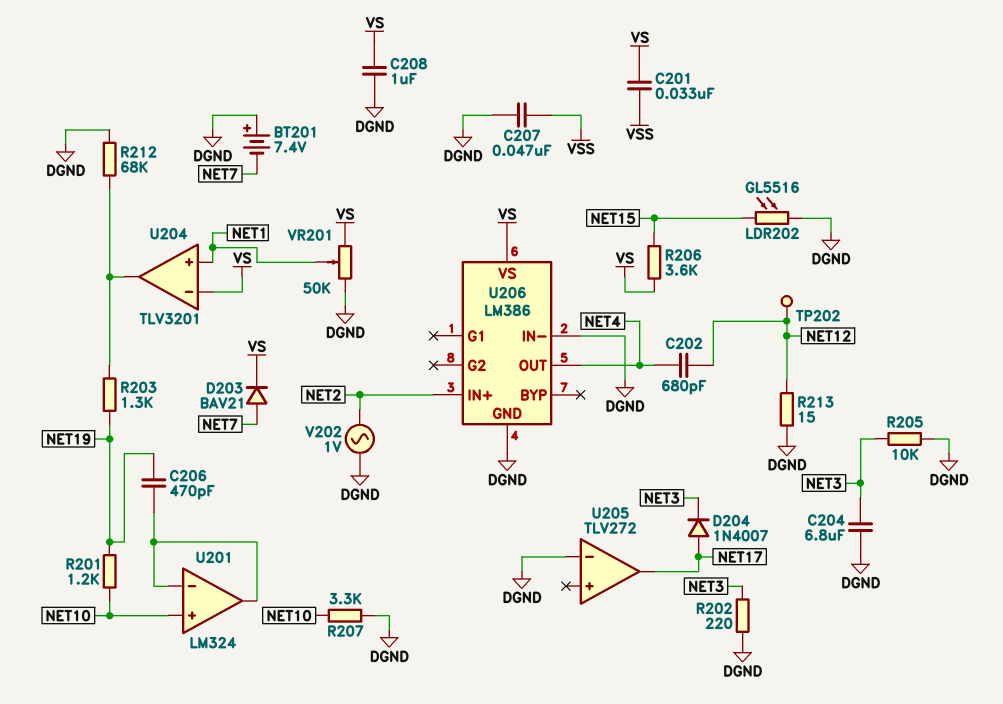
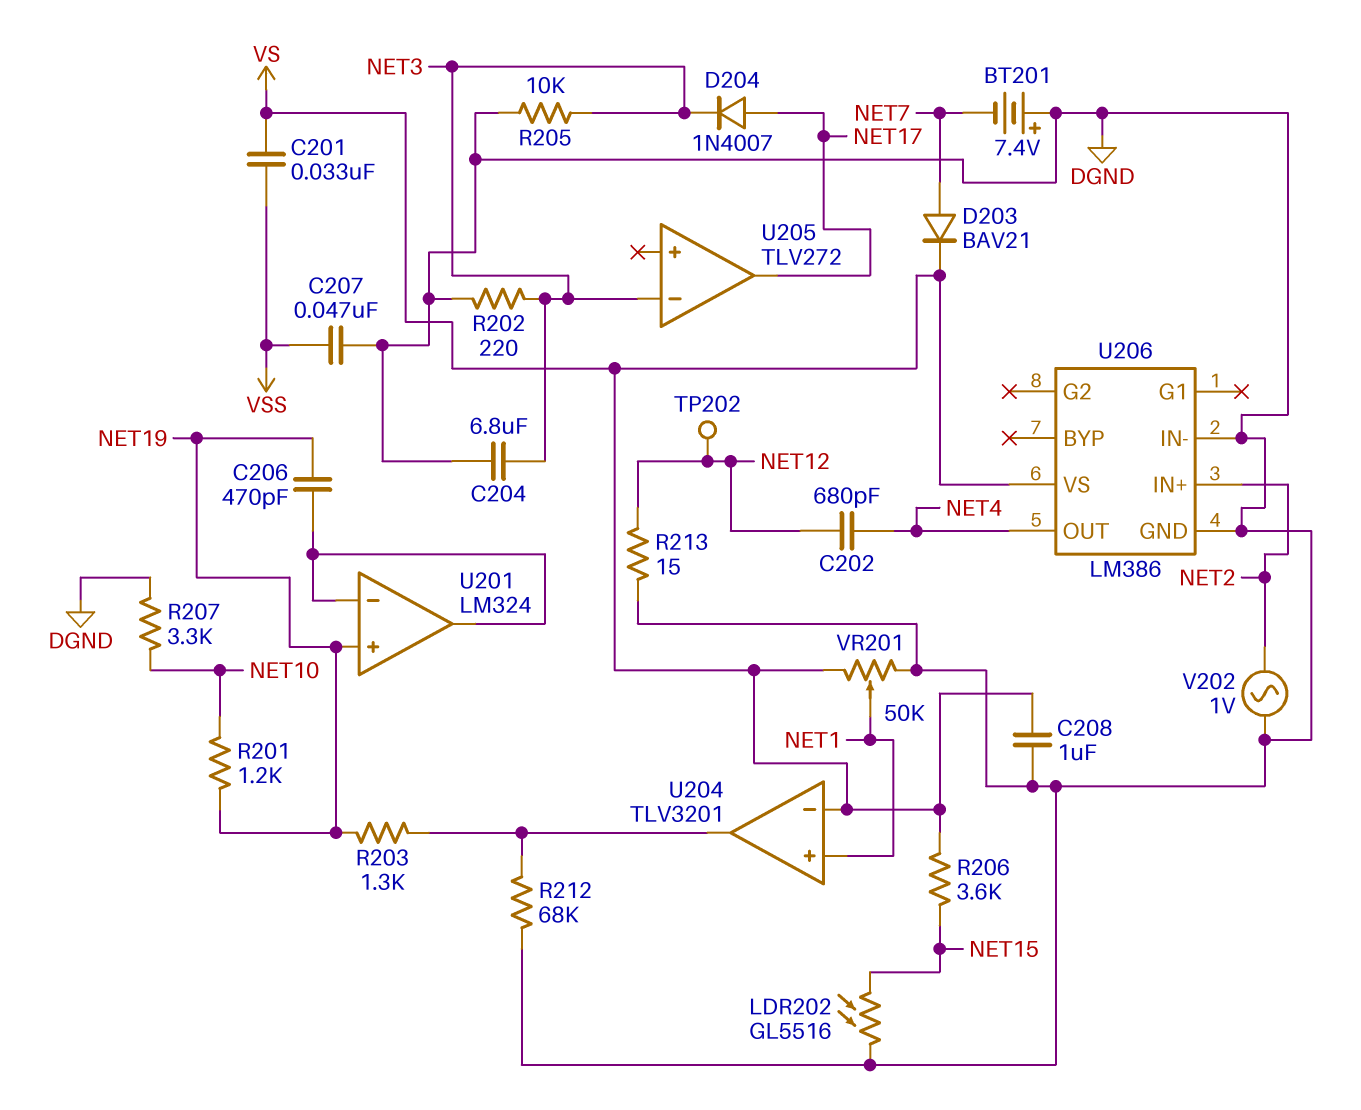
U201 pin in+: NET10 -> NET19
U205 pin in-: DGND -> NET3

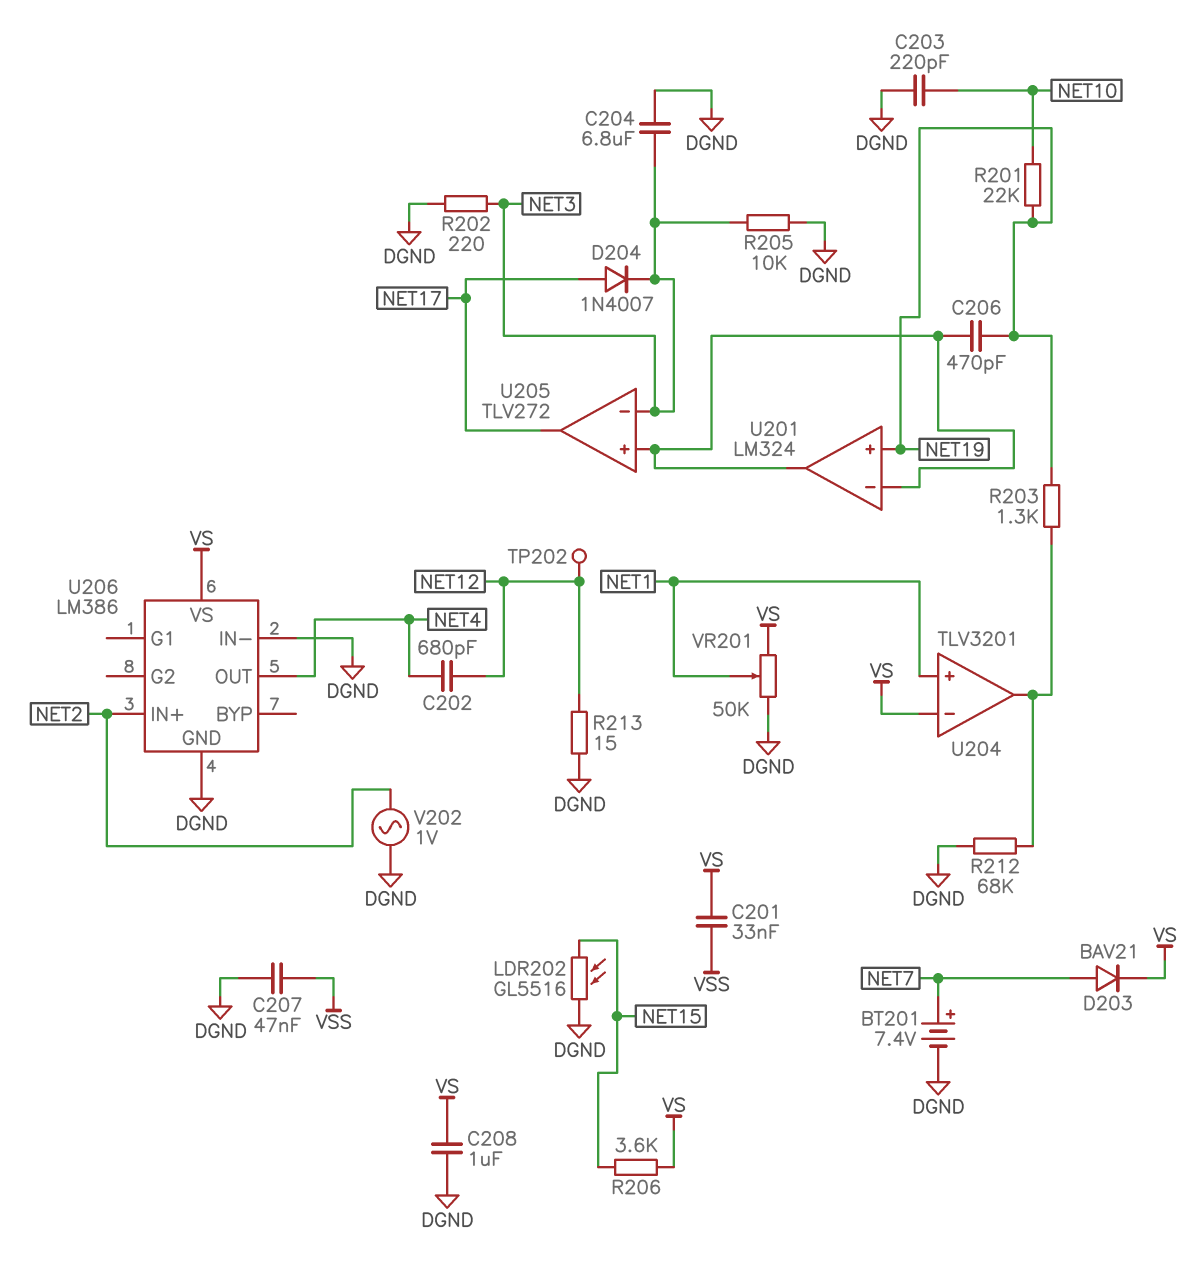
BT201: 7.4V (plus DGND, minus NET7) -> 7.4V (plus NET7, minus DGND)
C203: none -> 220pF (DGND, NET10)
R201: 1.2k (NET10, NET19) -> 22k (NET10, NET19)
R207: 3.3k (DGND, NET10) -> none
U205 pin in+: none -> U201/in-

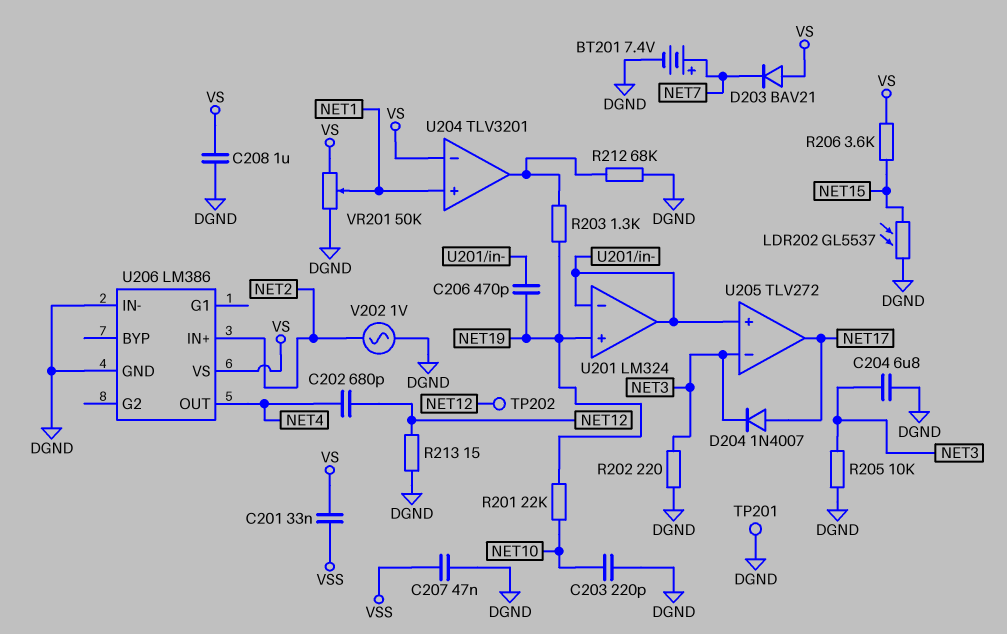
D203: diode BAV21 (A NET7, K VS) -> diode BAV21 (A VS, K NET7)
LDR202: GL5516 (DGND, NET15) -> GL5537 (DGND, NET15)
TP201: none -> test point (DGND)

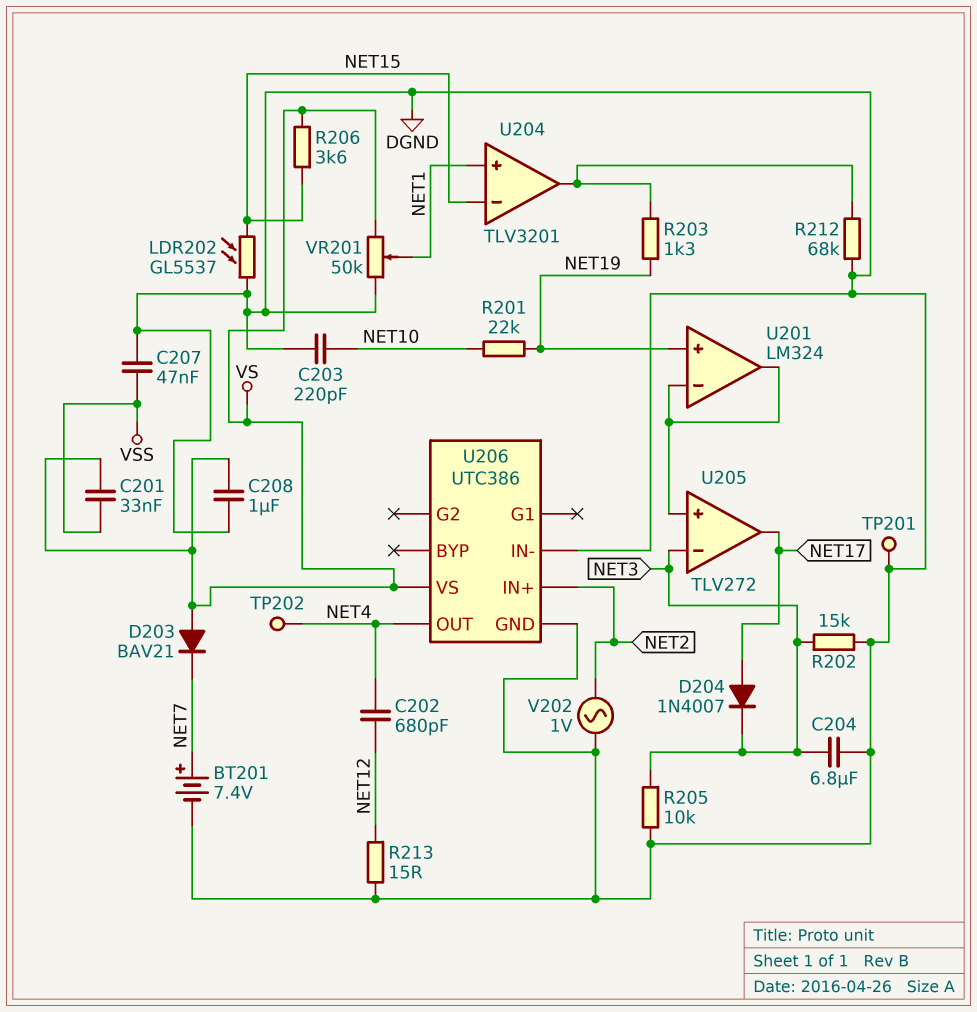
C206: 470pF (NET19, U201/in-) -> none
R202: 220 (DGND, NET3) -> 15k (DGND, NET3)
TP202: test point (NET12) -> test point (NET4)
U204 pin in-: VS -> NET15
U206: LM386 -> UTC386

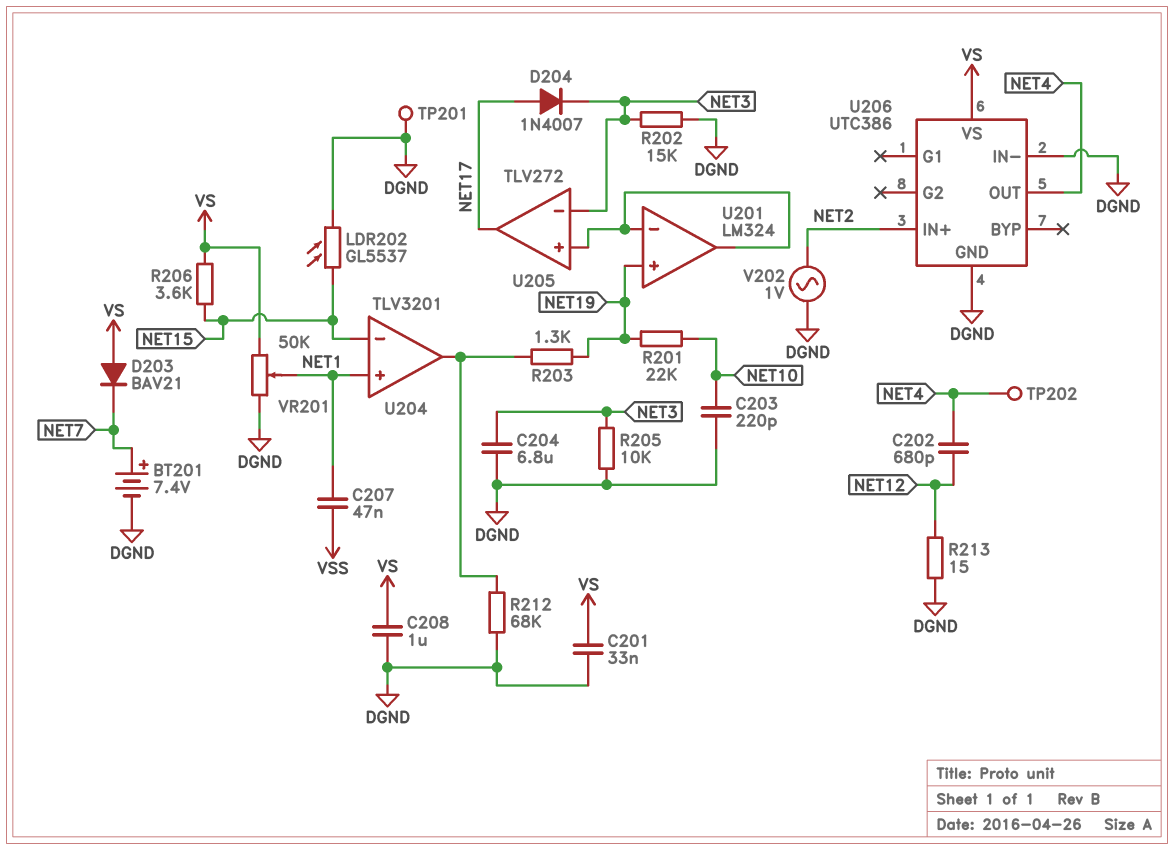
C201: 33nF (VS, VSS) -> 33nF (DGND, VS)
C207: 47nF (DGND, VSS) -> 47nF (NET1, VSS)

